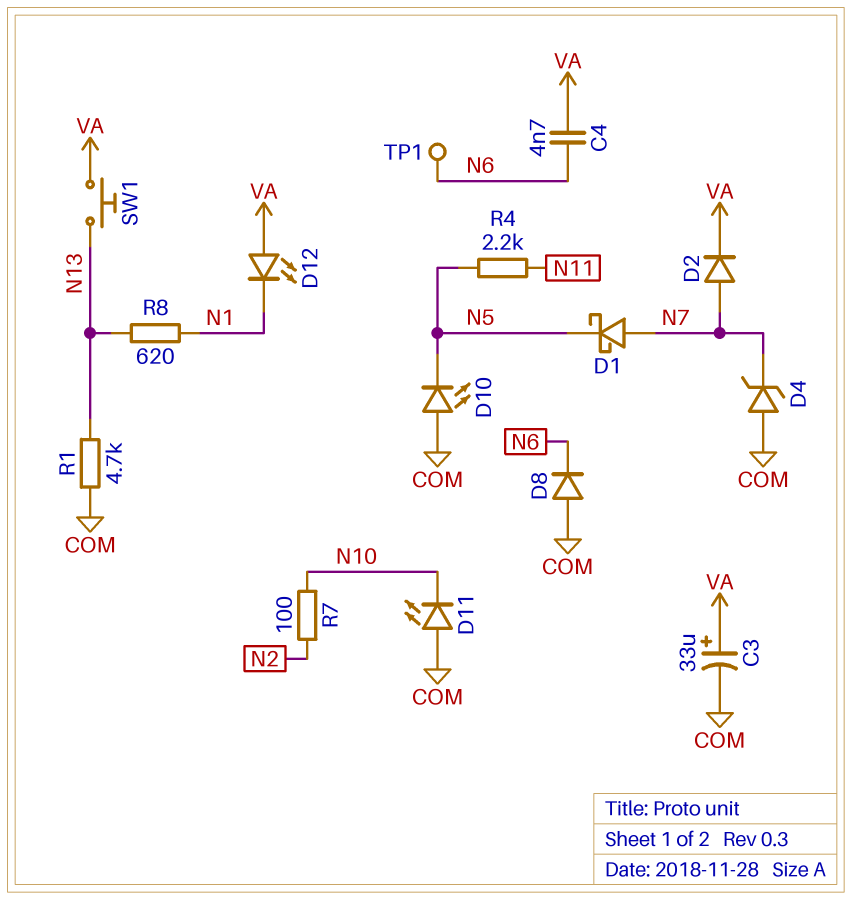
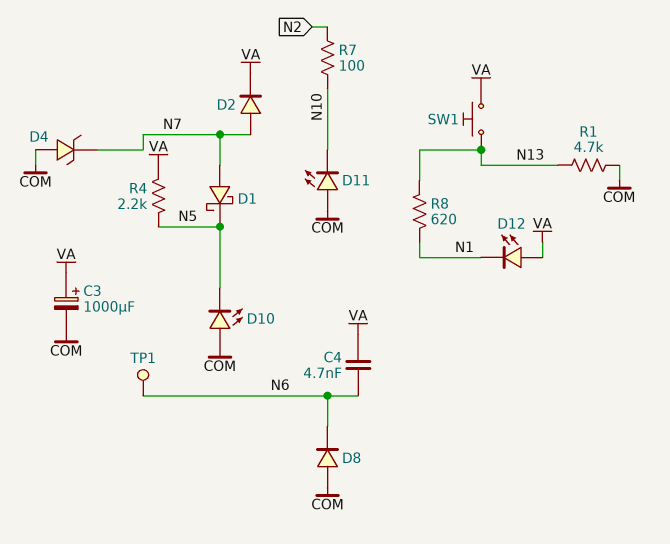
C3: 33uF (plus VA, minus COM) -> 1000uF (plus VA, minus COM)
R4: 2.2k (N5, N11) -> 2.2k (N5, VA)

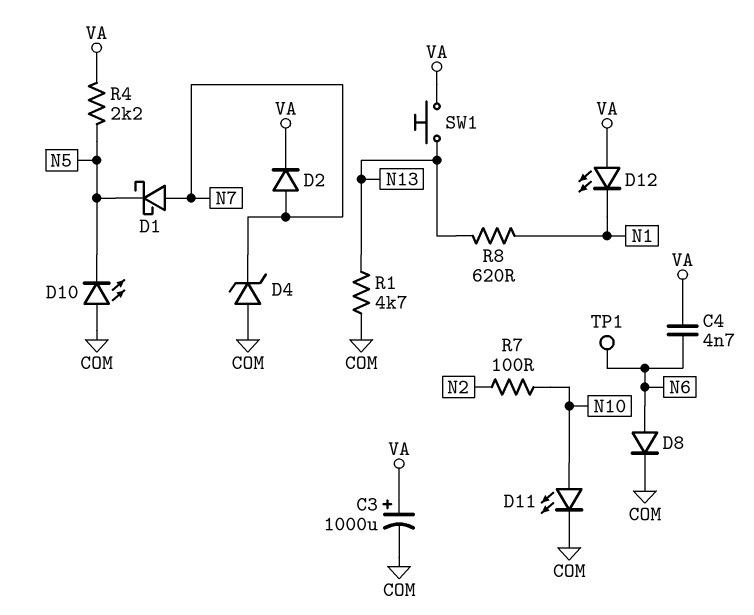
D8: diode (A COM, K N6) -> diode (A N6, K COM)
D11: LED (A COM, K N10) -> LED (A N10, K COM)

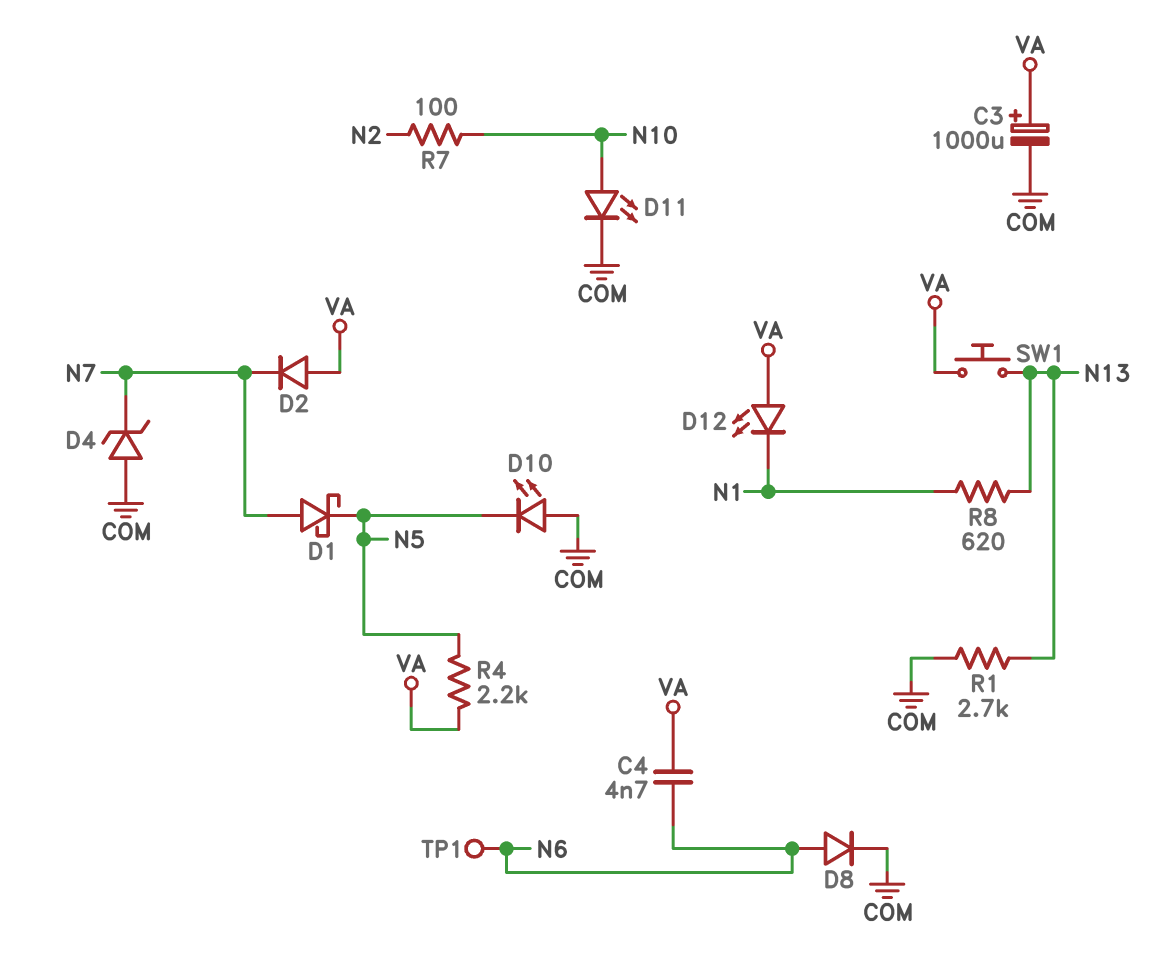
D2: diode (A N7, K VA) -> diode (A VA, K N7)
R1: 4.7k (COM, N13) -> 2.7k (COM, N13)

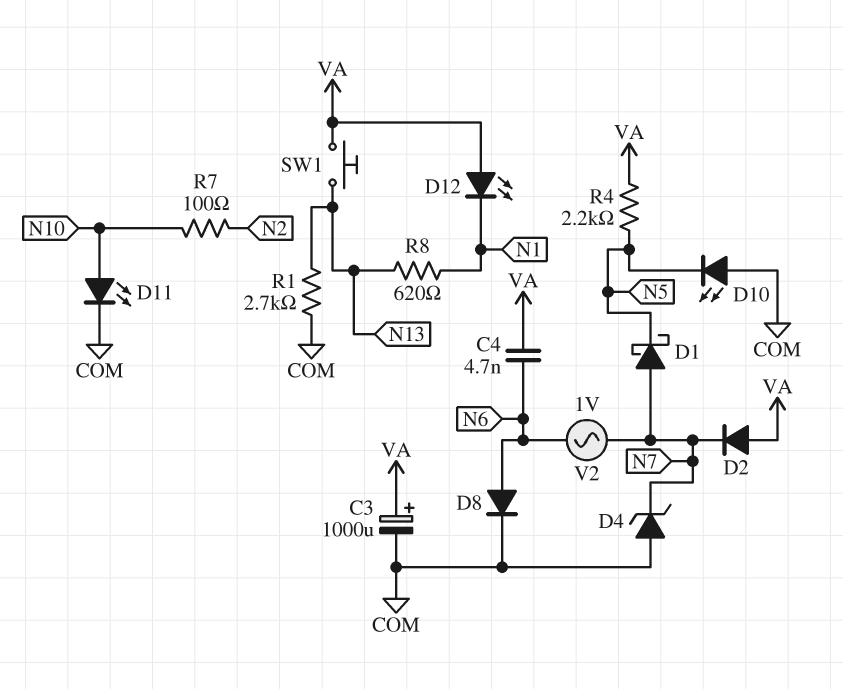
TP1: test point (N6) -> none
V2: none -> AC 1V (N6, N7)

